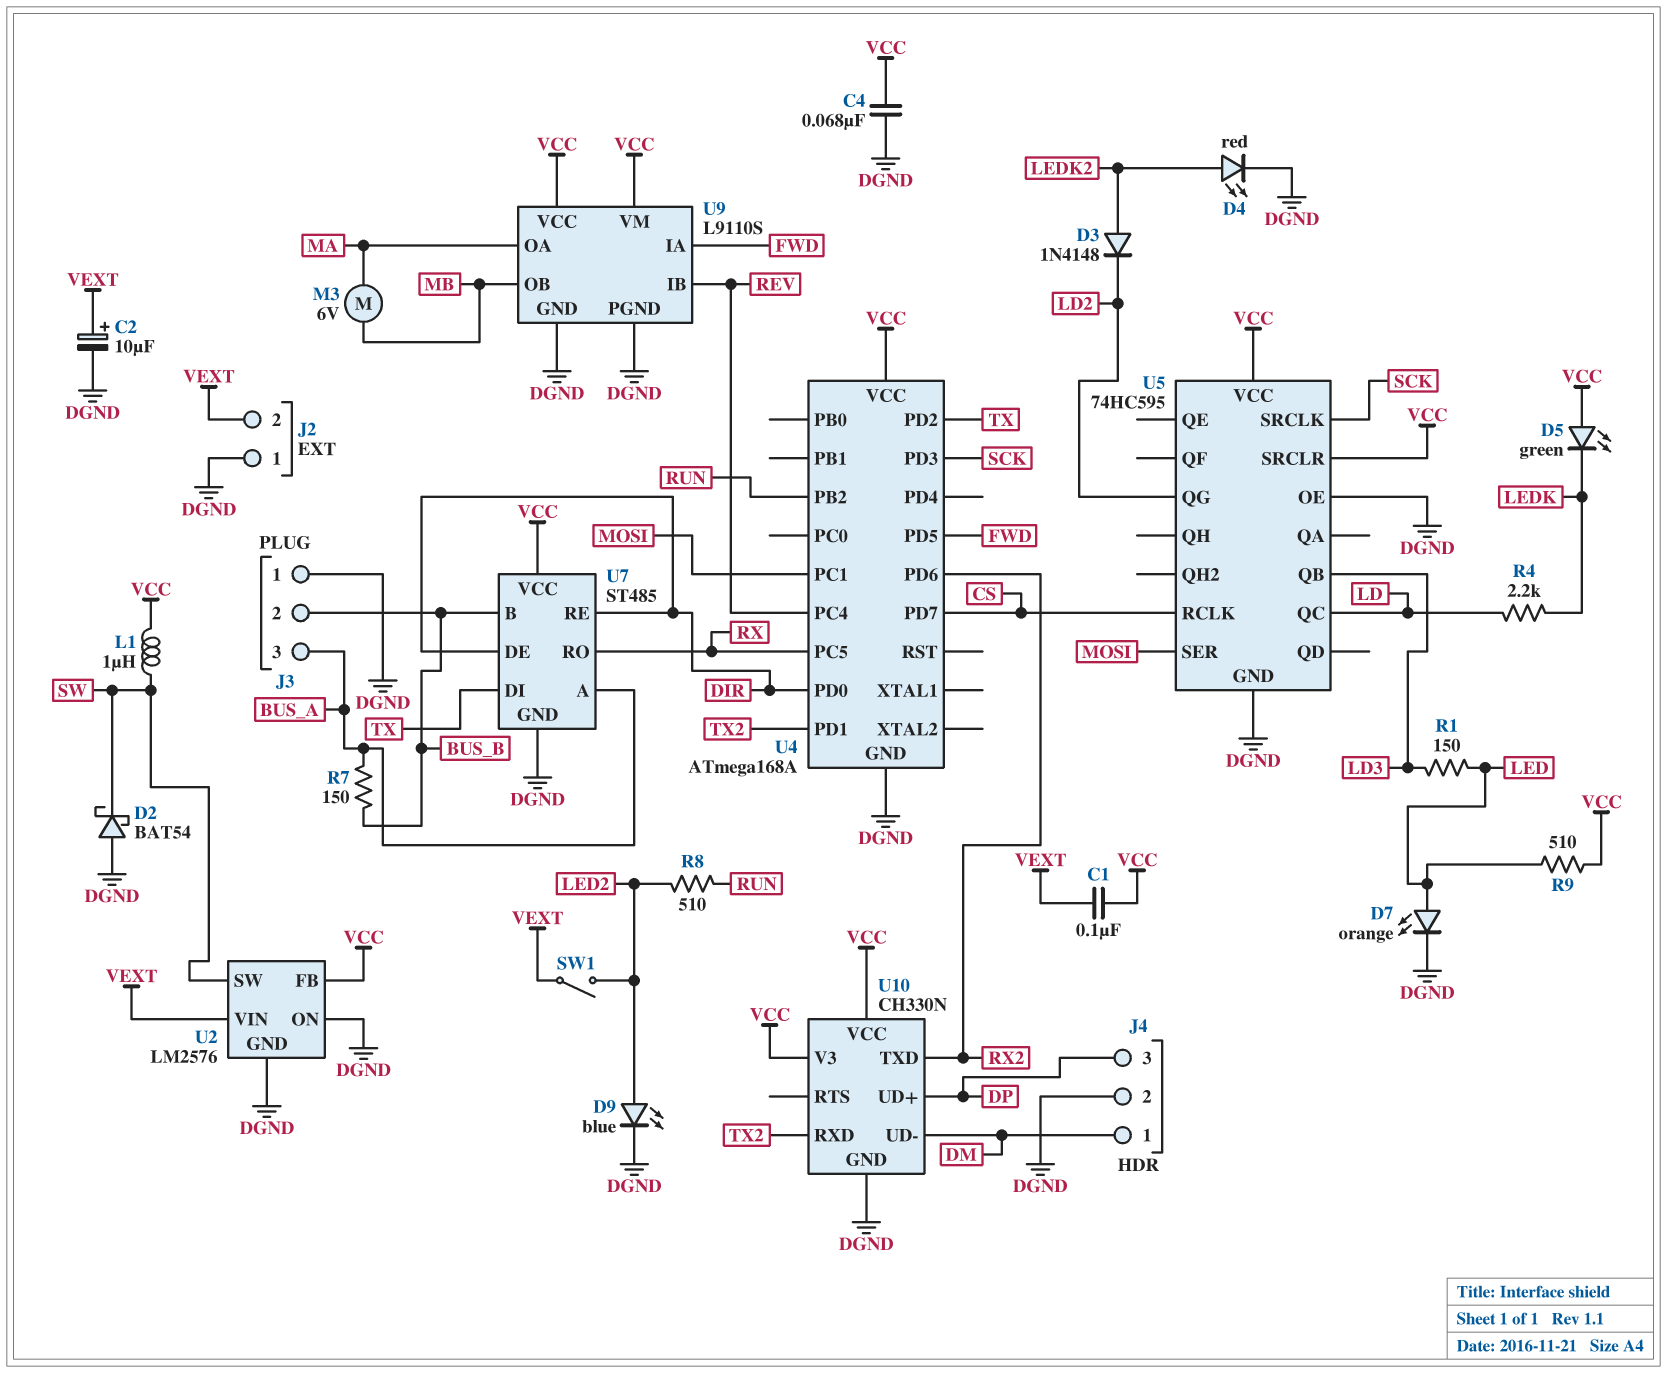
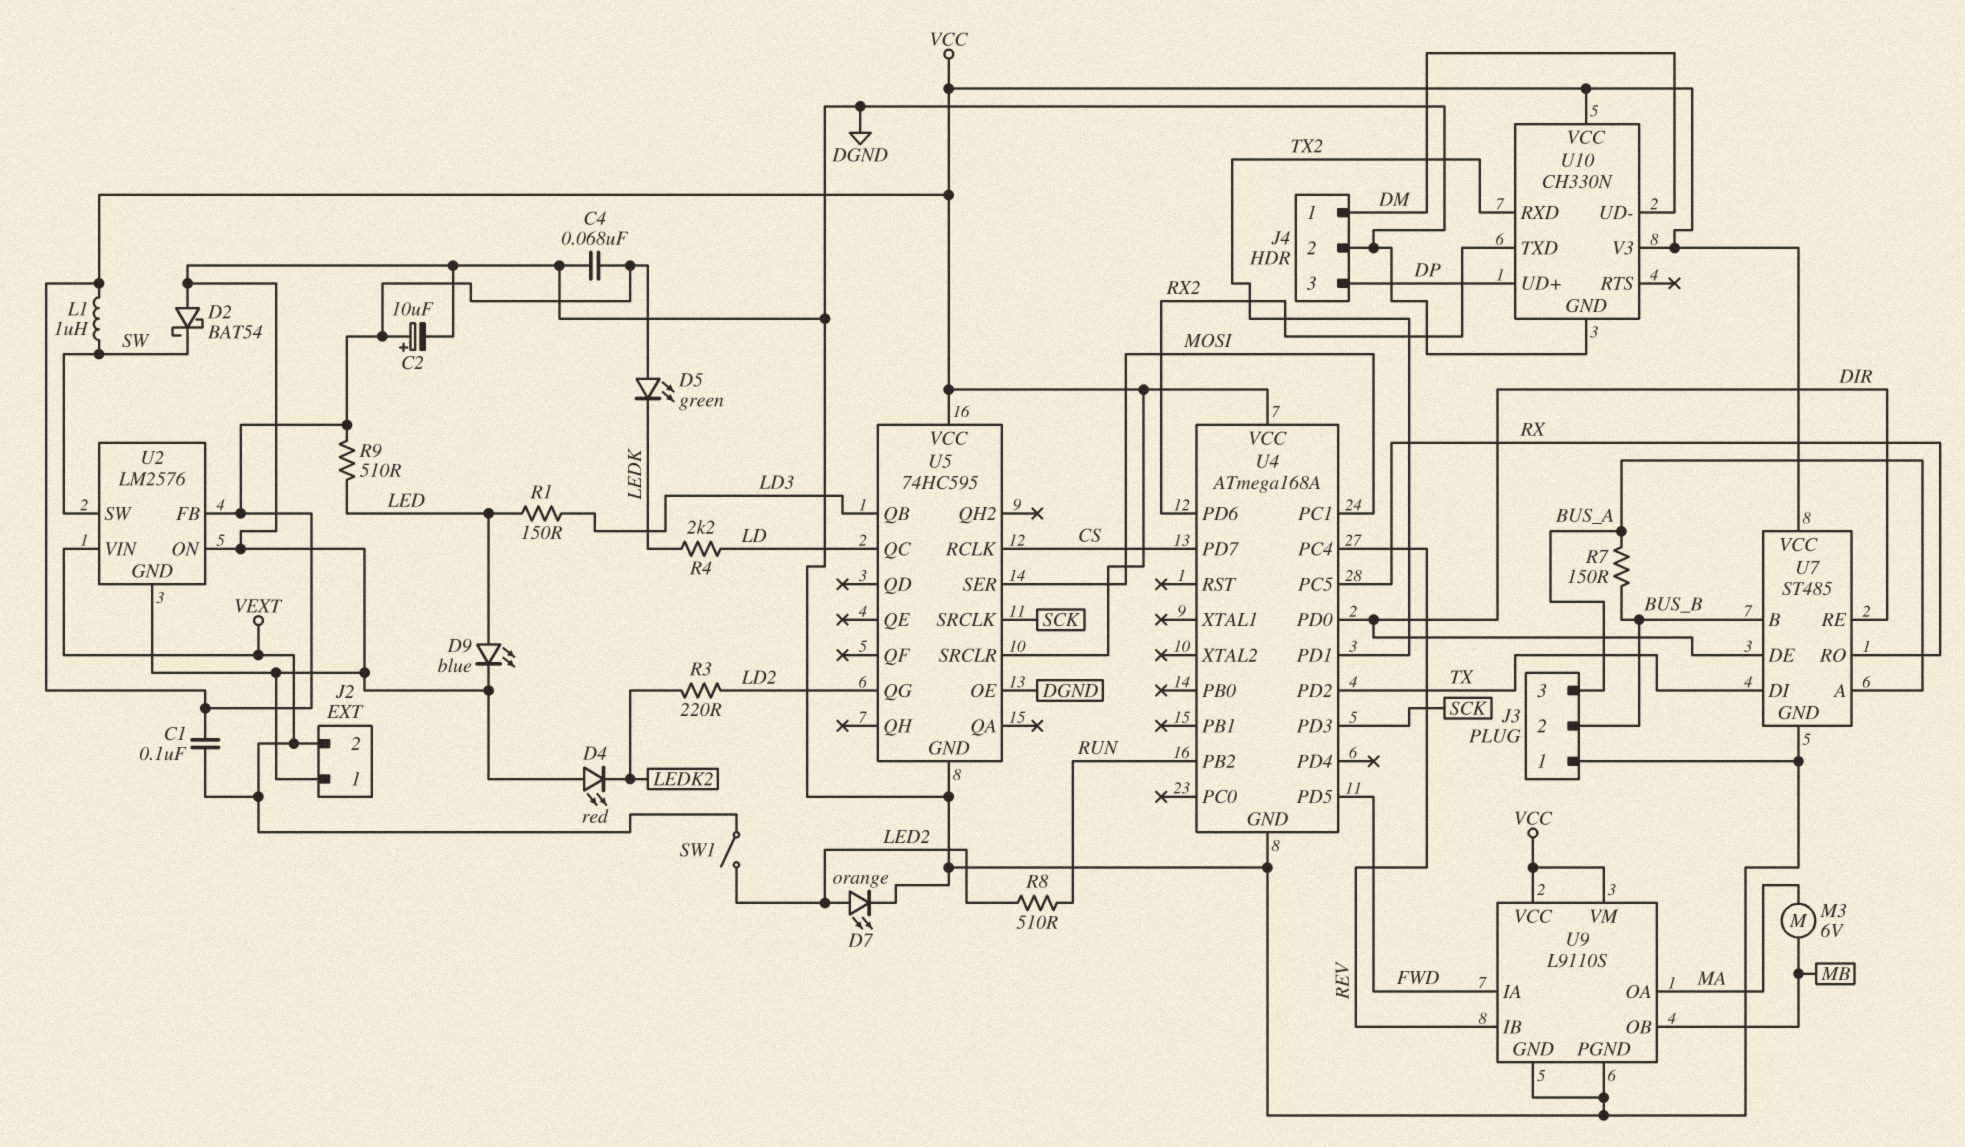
C2: 10uF (plus VEXT, minus DGND) -> 10uF (plus VCC, minus DGND)
D3: diode 1N4148 (A LEDK2, K LD2) -> none
D4: LED red (A LEDK2, K DGND) -> LED red (A DGND, K LEDK2)
D7: LED orange (A LED, K DGND) -> LED orange (A LED2, K DGND)
D9: LED blue (A LED2, K DGND) -> LED blue (A LED, K DGND)
R3: none -> 220 (LD2, LEDK2)

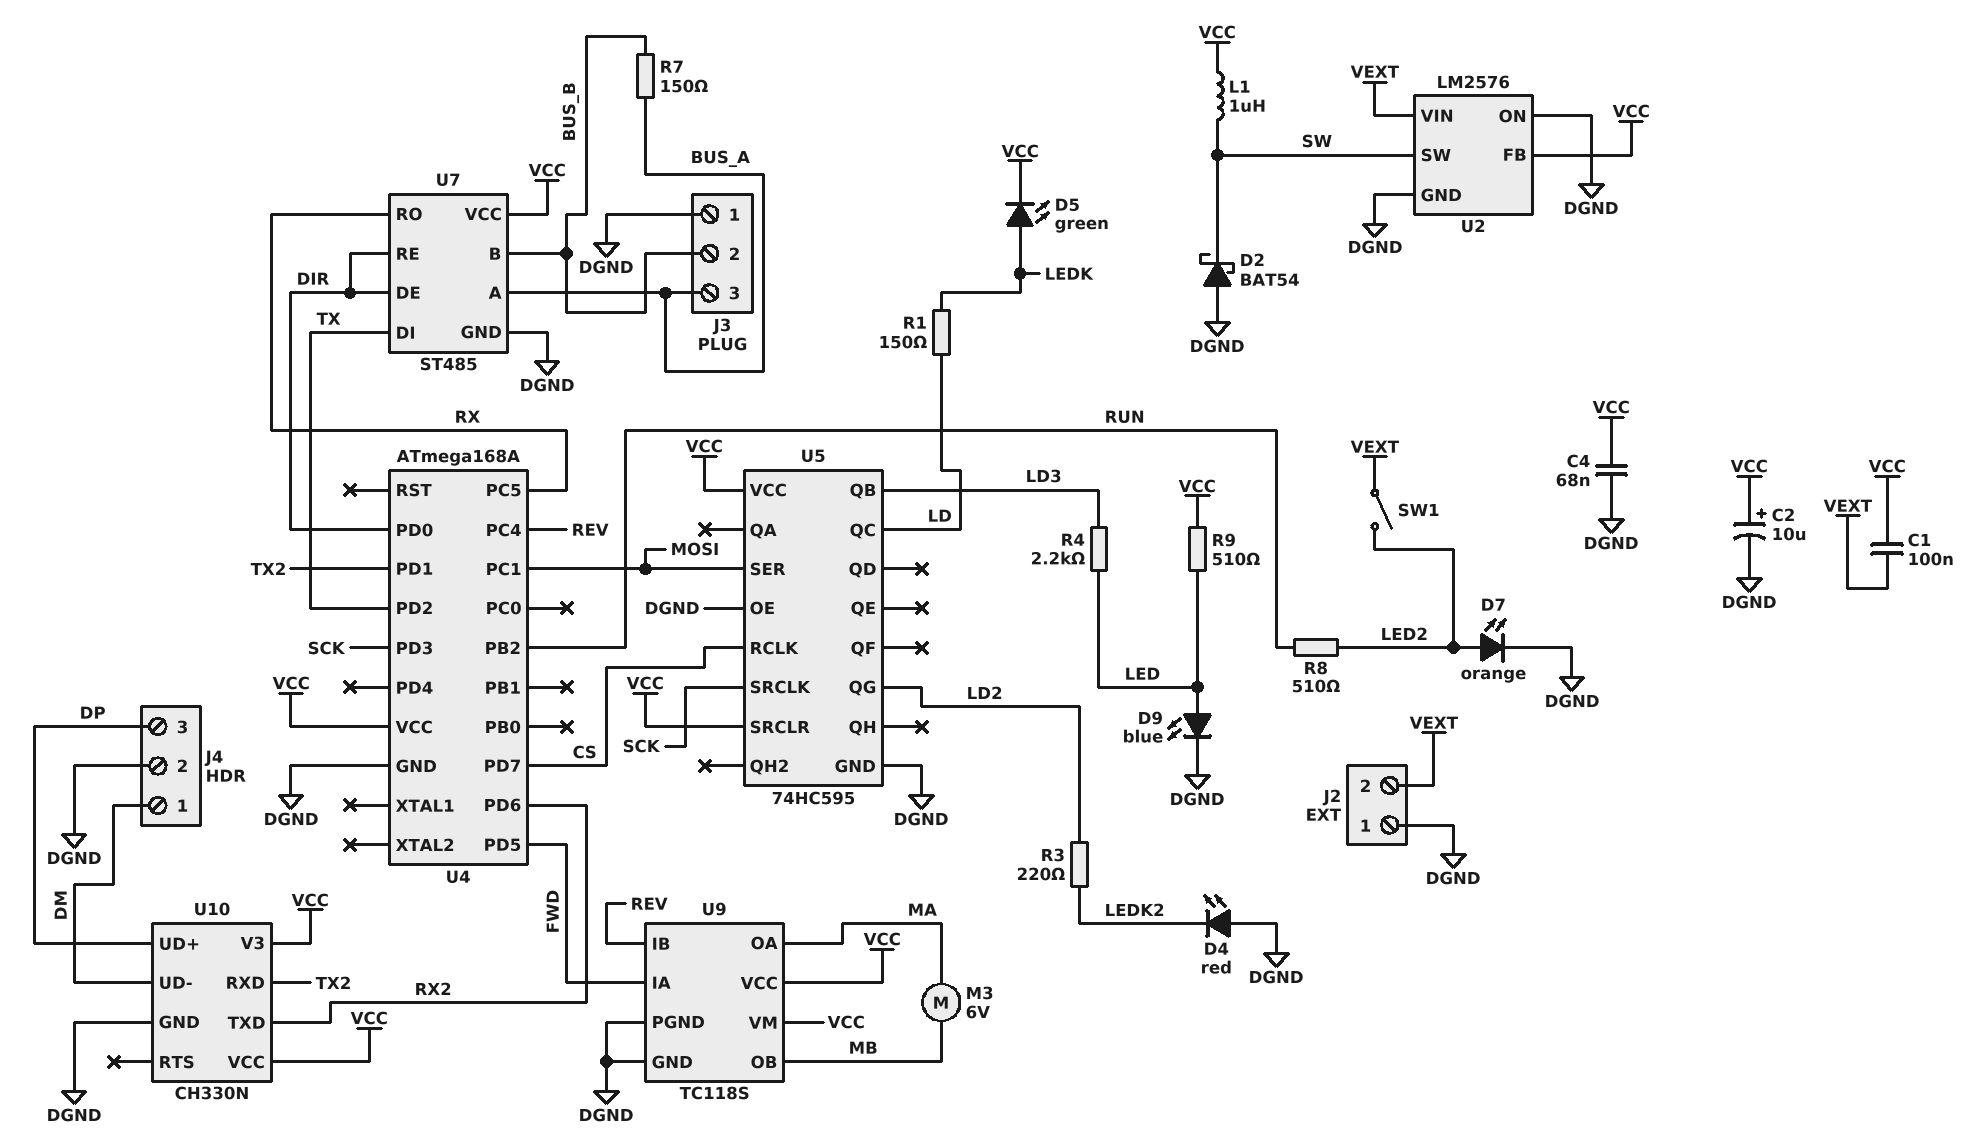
D5: LED green (A VCC, K LEDK) -> LED green (A LEDK, K VCC)
R1: 150 (LD3, LED) -> 150 (LD, LEDK)
R4: 2.2k (LD, LEDK) -> 2.2k (LD3, LED)
U9: L9110S -> TC118S

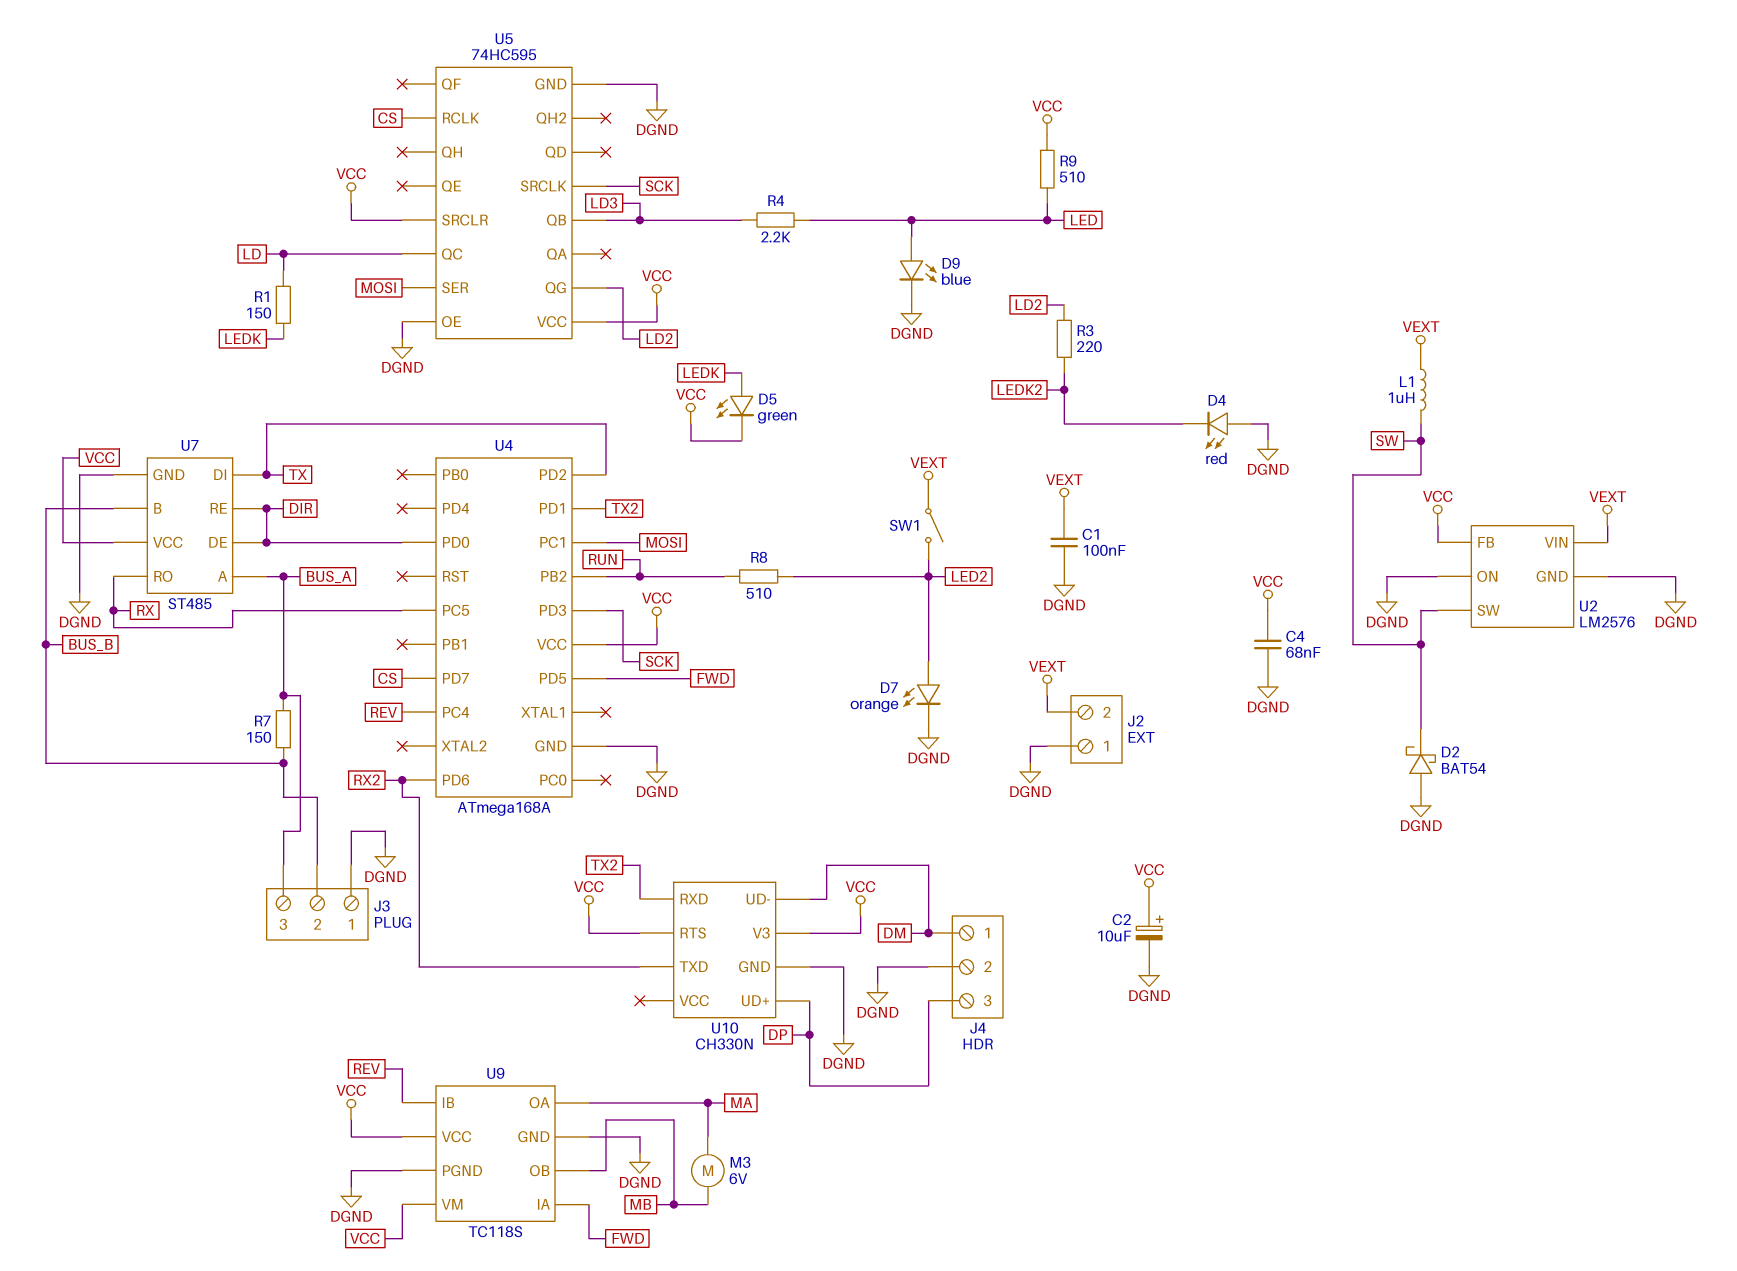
C1: 100nF (VCC, VEXT) -> 100nF (DGND, VEXT)
L1: 1uH (SW, VCC) -> 1uH (SW, VEXT)
U10 pin RTS: none -> VCC
U10 pin VCC: VCC -> none

